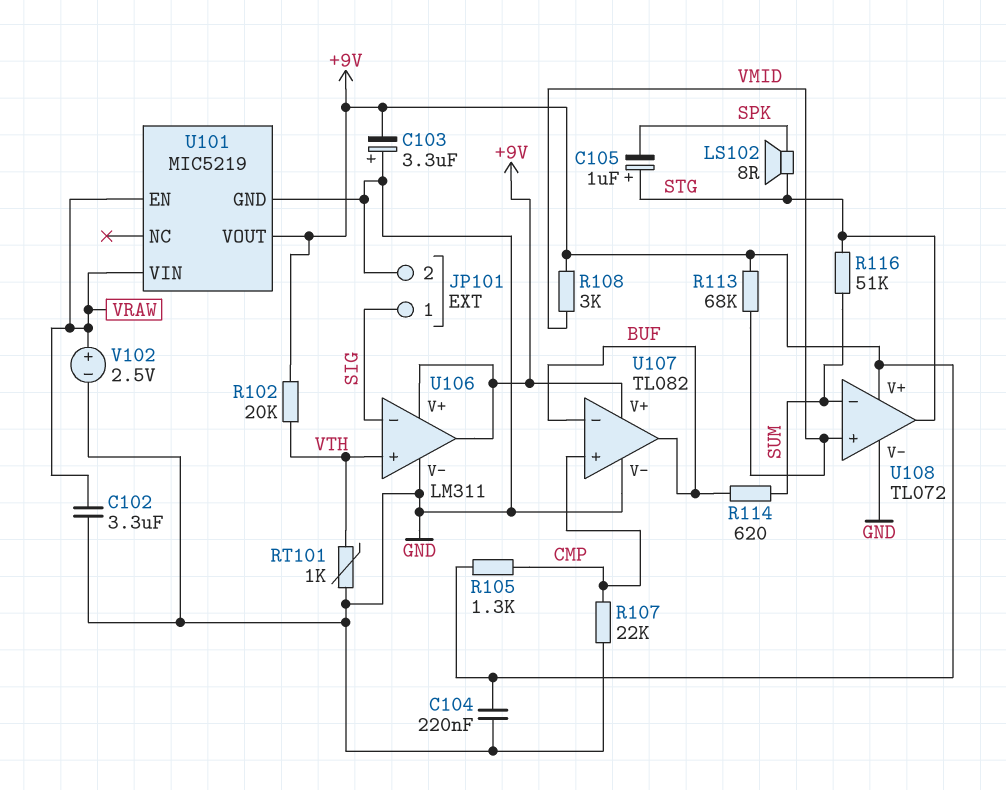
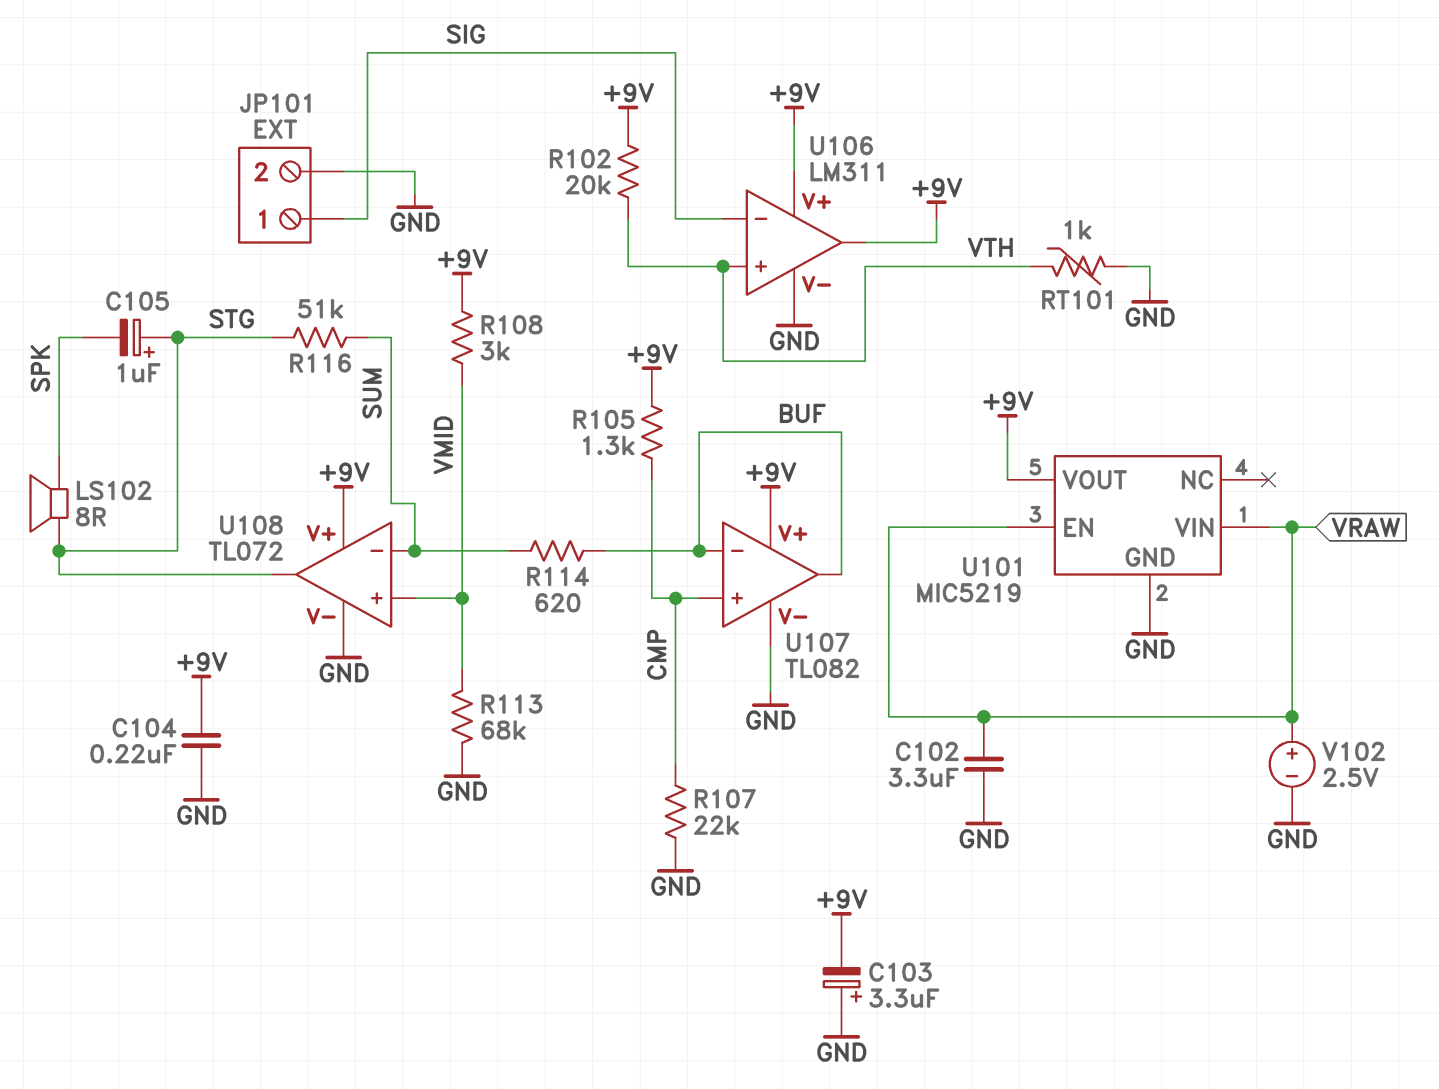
R113: 68k (+9V, VMID) -> 68k (GND, VMID)

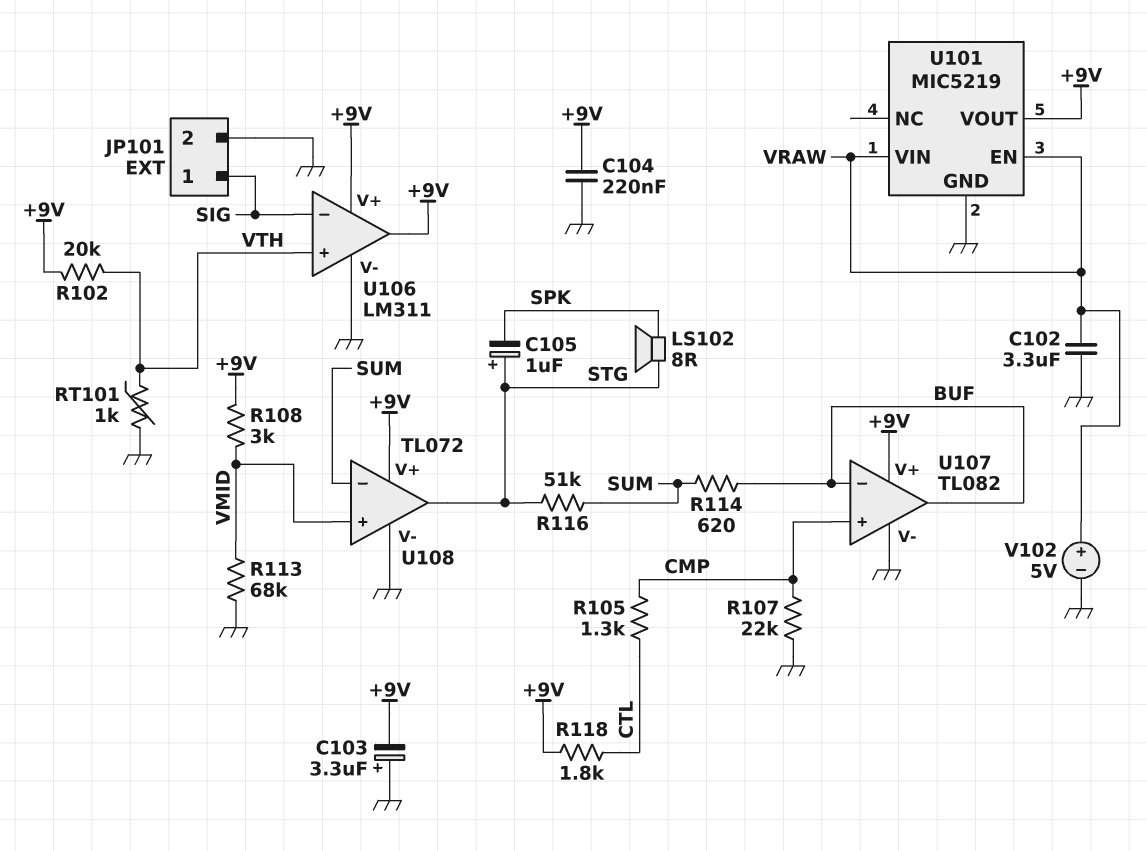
R105: 1.3k (+9V, CMP) -> 1.3k (CMP, CTL)
R118: none -> 1.8k (+9V, CTL)
V102: 2.5V (plus VRAW, minus GND) -> 5V (plus VRAW, minus GND)

